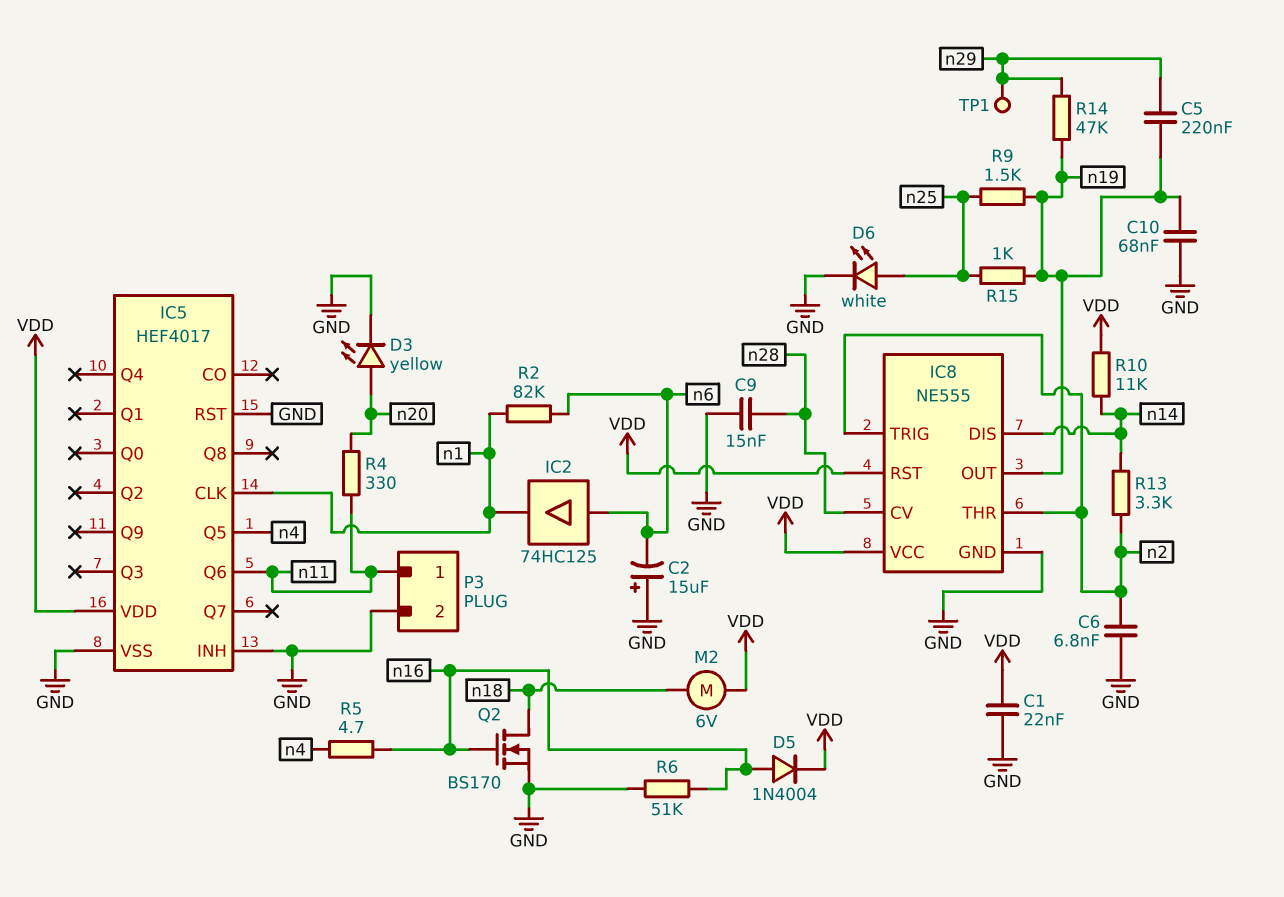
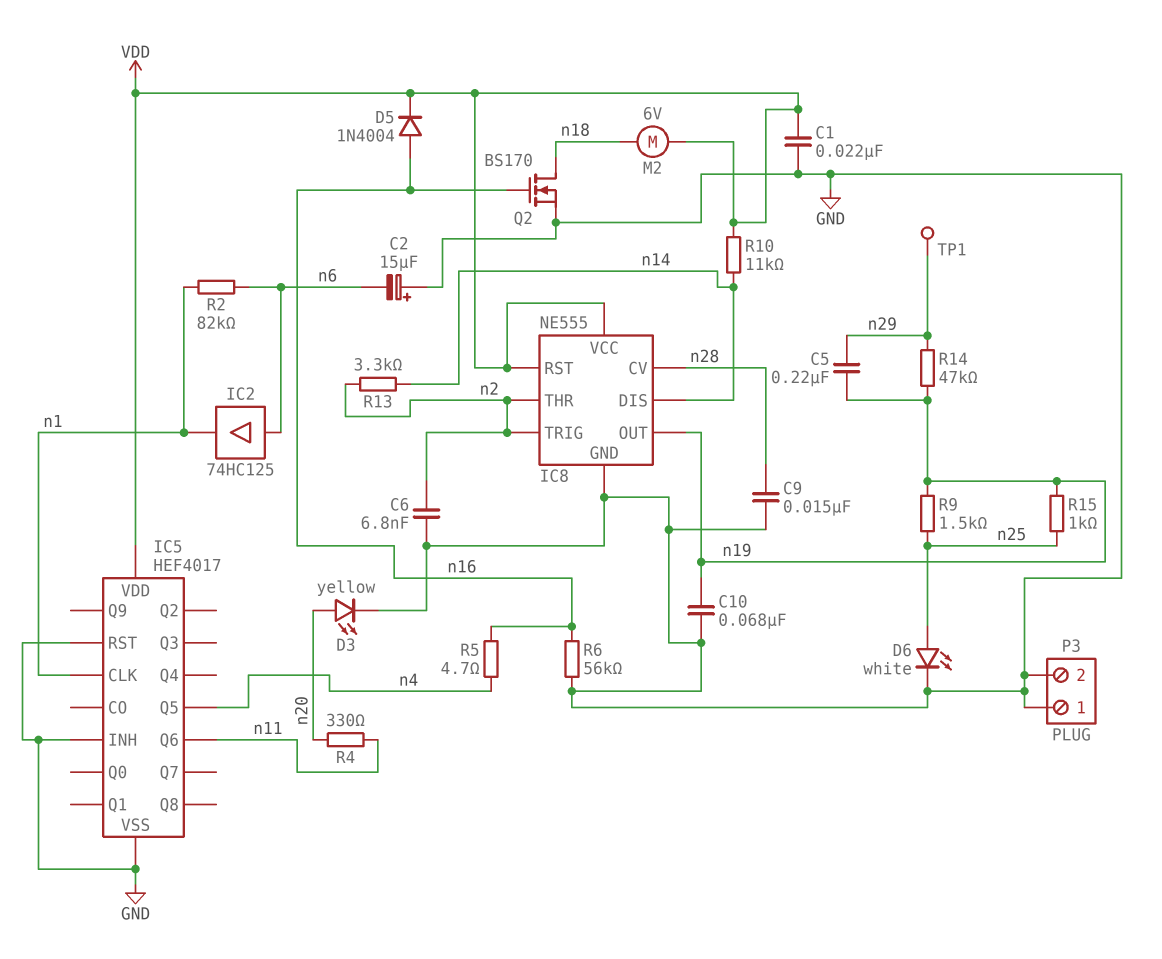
P3 pin 1: n11 -> GND
R6: 51k (GND, n16) -> 56k (GND, n16)

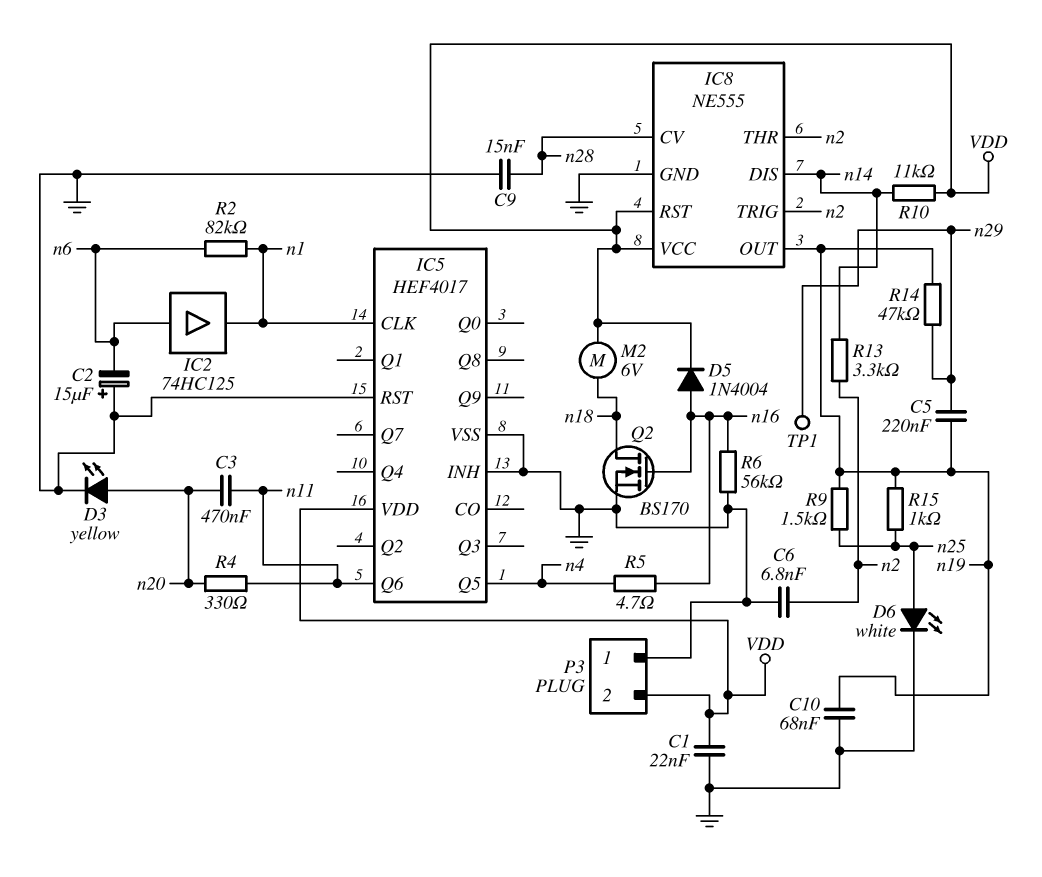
C3: none -> 470nF (n11, n20)
P3 pin 2: GND -> VDD

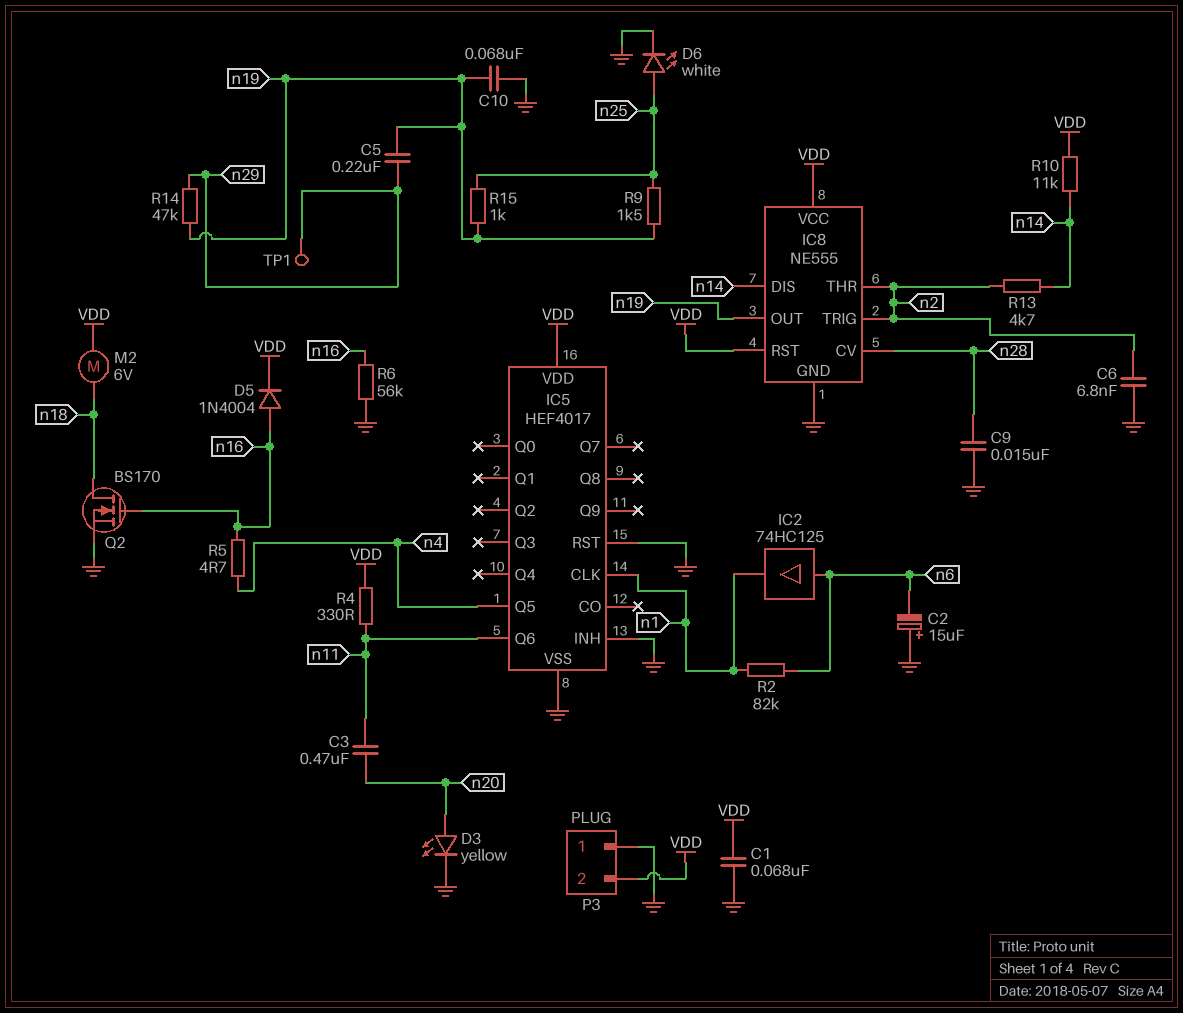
C1: 22nF (GND, VDD) -> 68nF (GND, VDD)
R4: 330 (n11, n20) -> 330 (VDD, n11)
R13: 3.3k (n2, n14) -> 4.7k (n2, n14)

